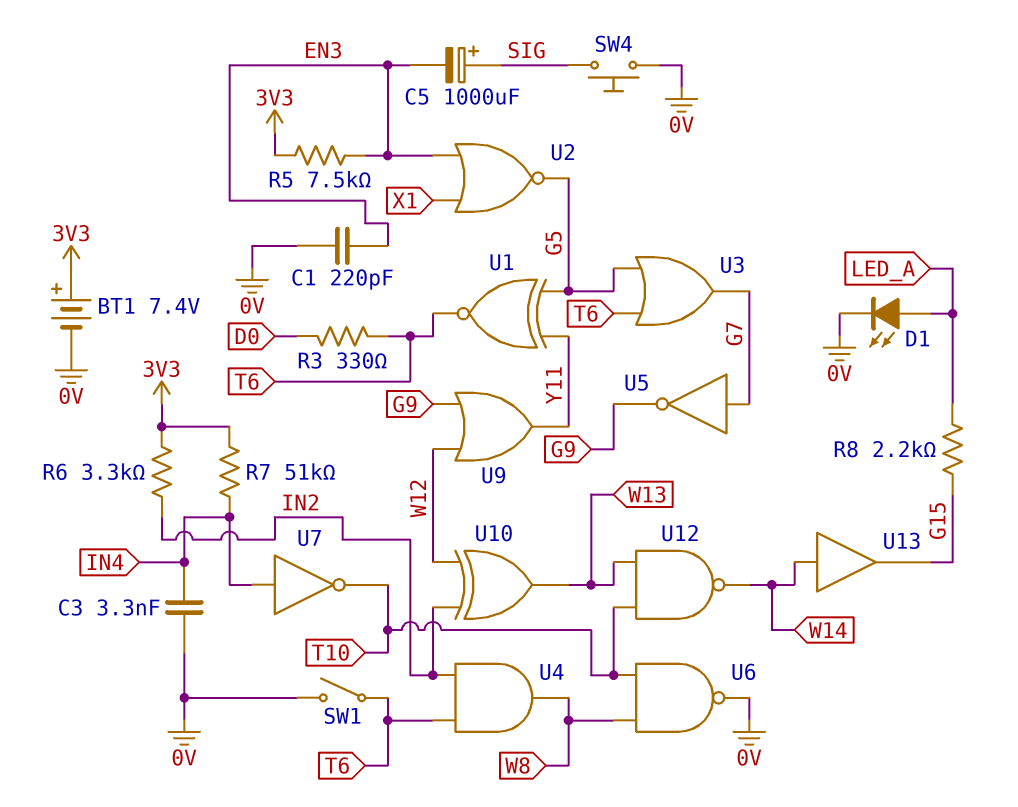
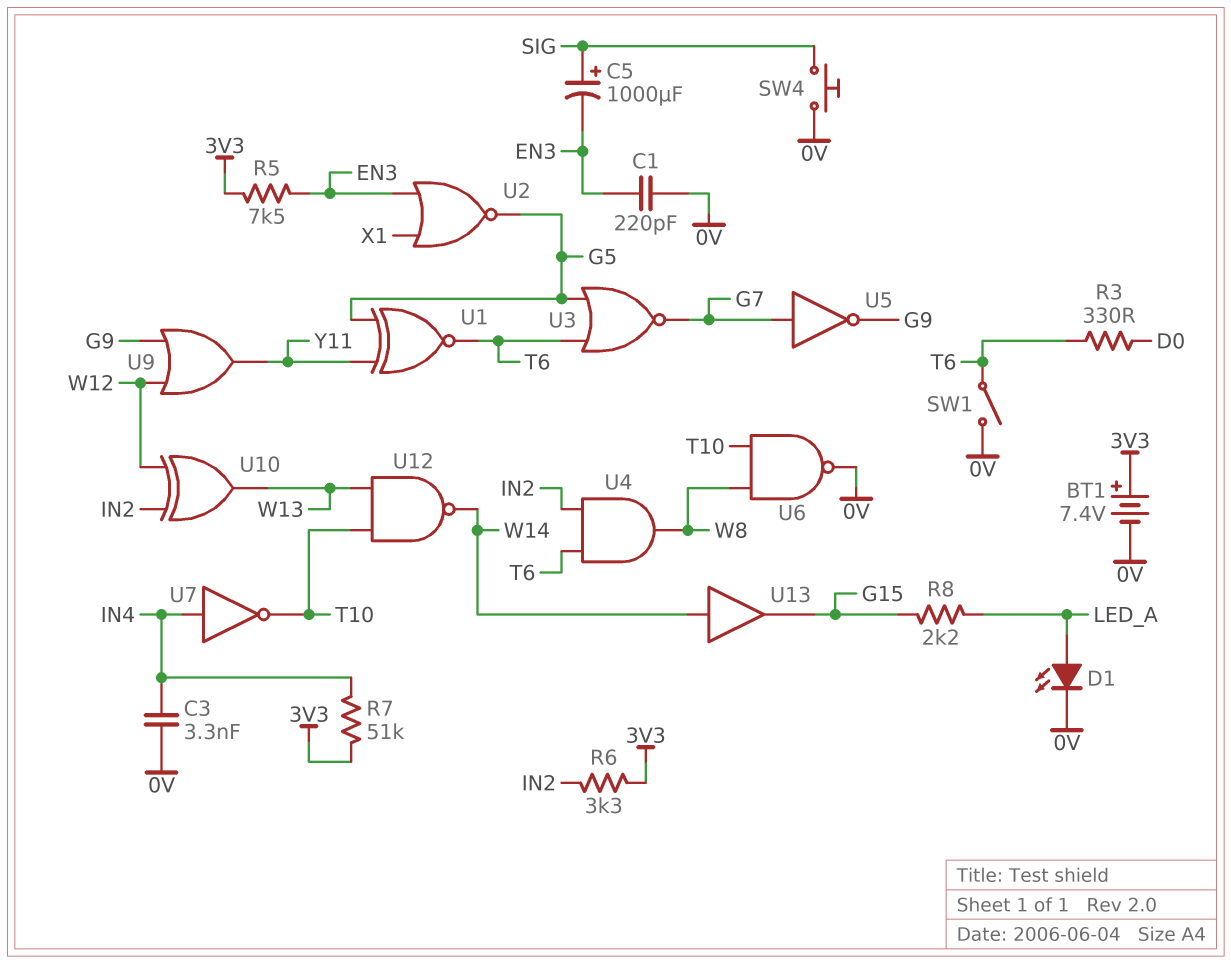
U3: OR (in G5, in T6, out G7) -> NOR (in G5, in T6, out G7)

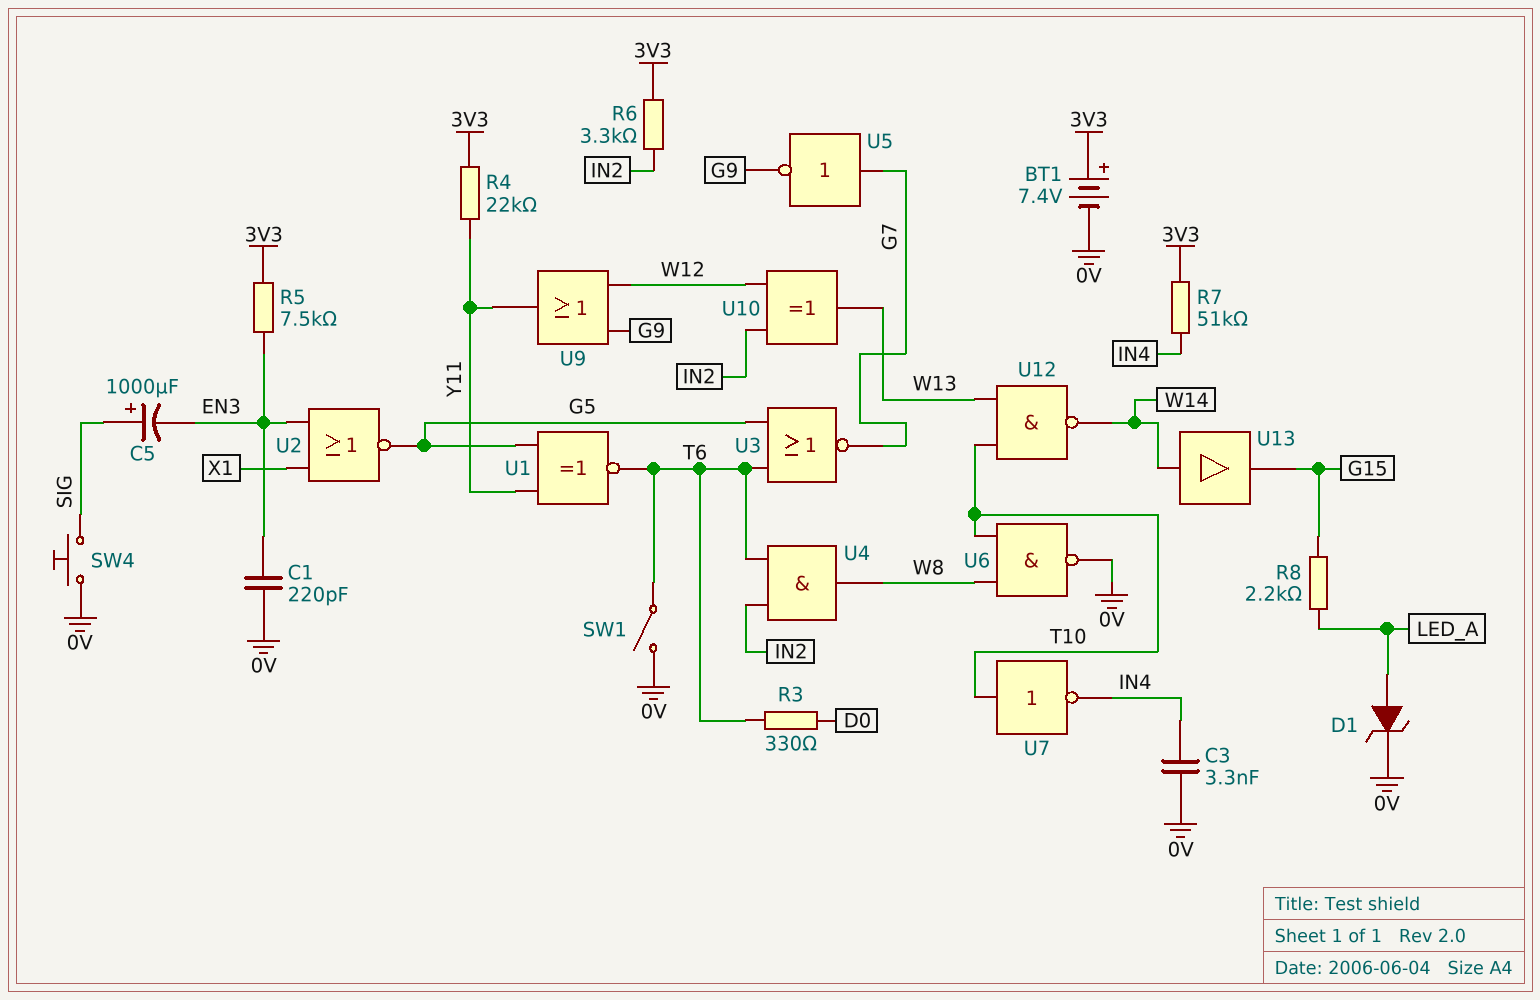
D1: LED (A LED_A, K 0V) -> zener (A LED_A, K 0V)
R4: none -> 22k (3V3, Y11)
U7: NOT (in IN4, out T10) -> NOT (in T10, out IN4)

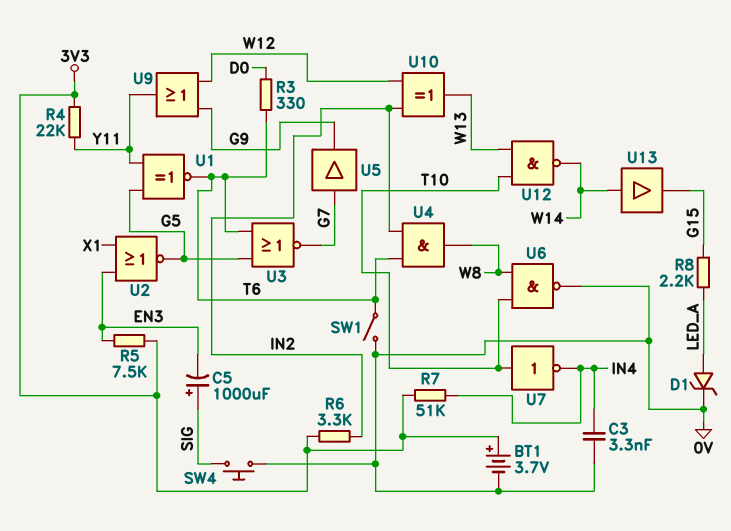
BT1: 7.4V (plus 3V3, minus 0V) -> 3.7V (plus 3V3, minus 0V)
C1: 220pF (0V, EN3) -> none
U5: NOT (in G7, out G9) -> buffer (in G7, out G9)

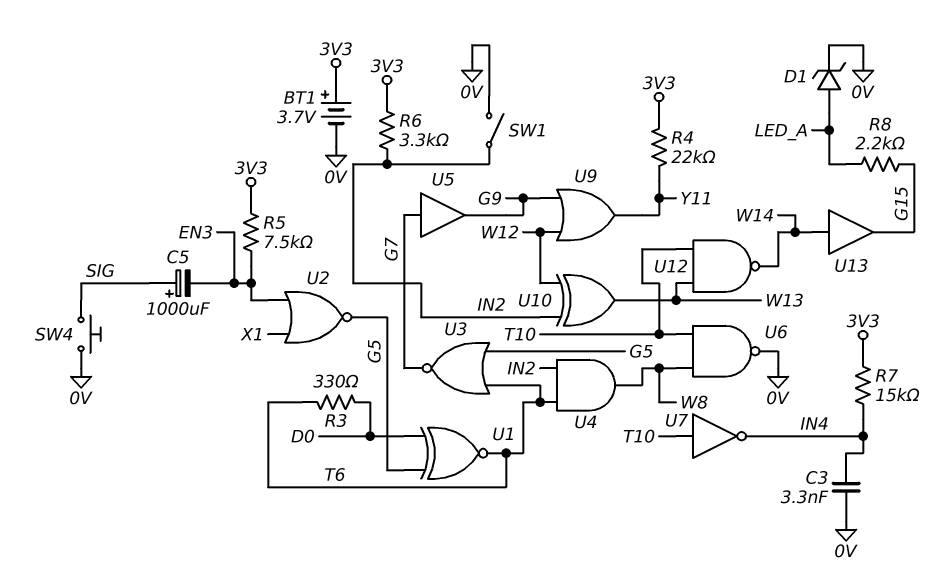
R7: 51k (3V3, IN4) -> 15k (3V3, IN4)
SW1: switch (0V, T6) -> switch (0V, IN2)
U1: XNOR (in G5, in Y11, out T6) -> XNOR (in D0, in G5, out T6)

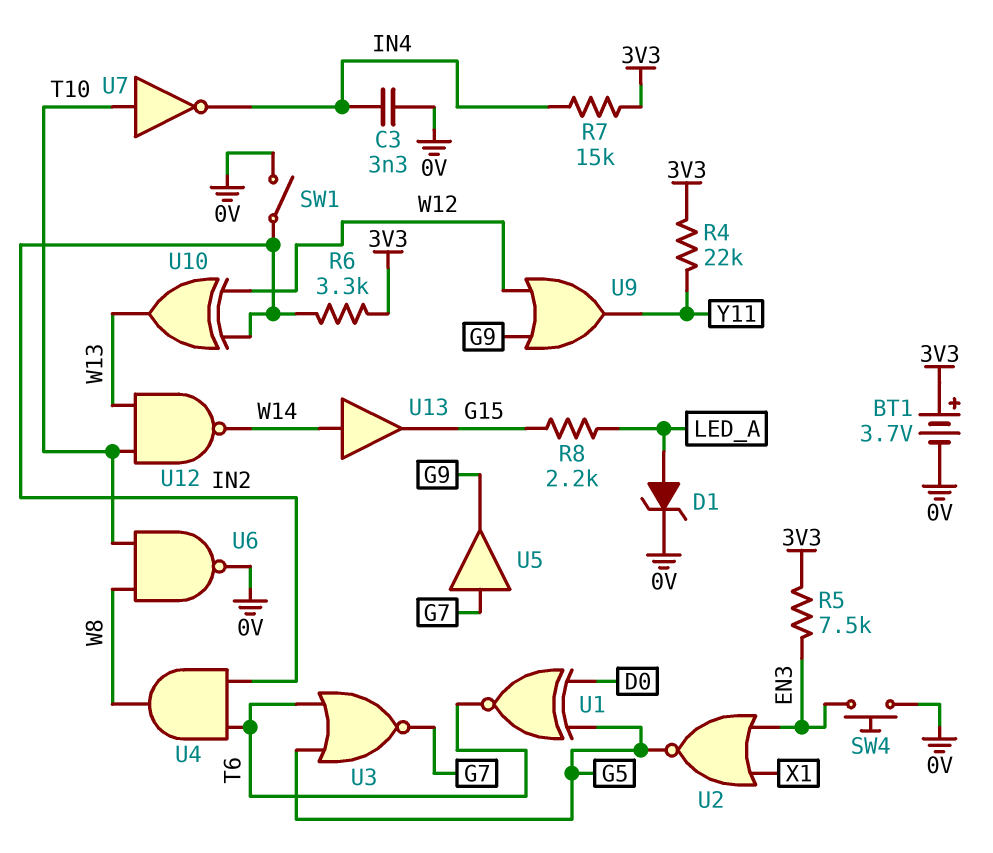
C5: 1000uF (plus SIG, minus EN3) -> none
R3: 330 (D0, T6) -> none
SW4: button (0V, SIG) -> button (0V, EN3)

